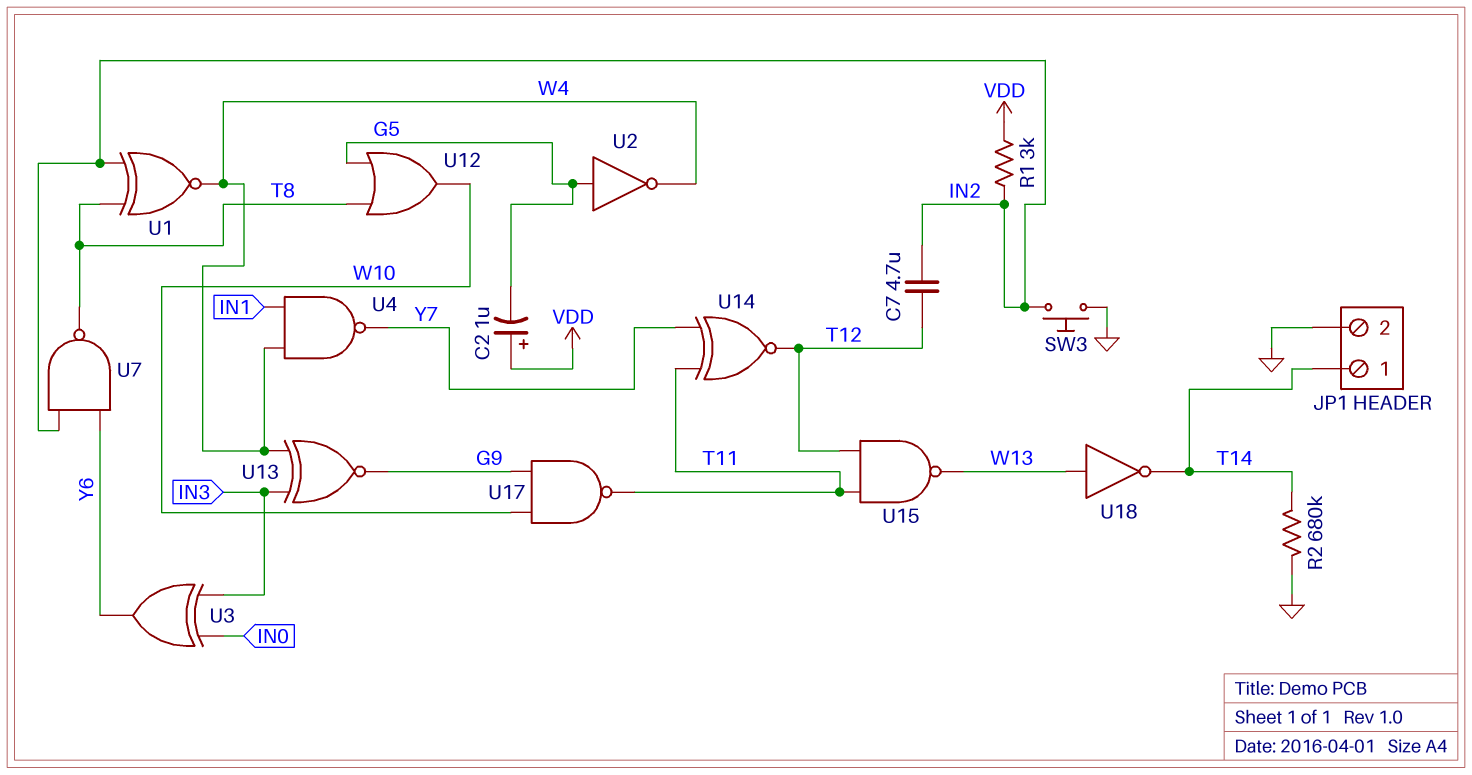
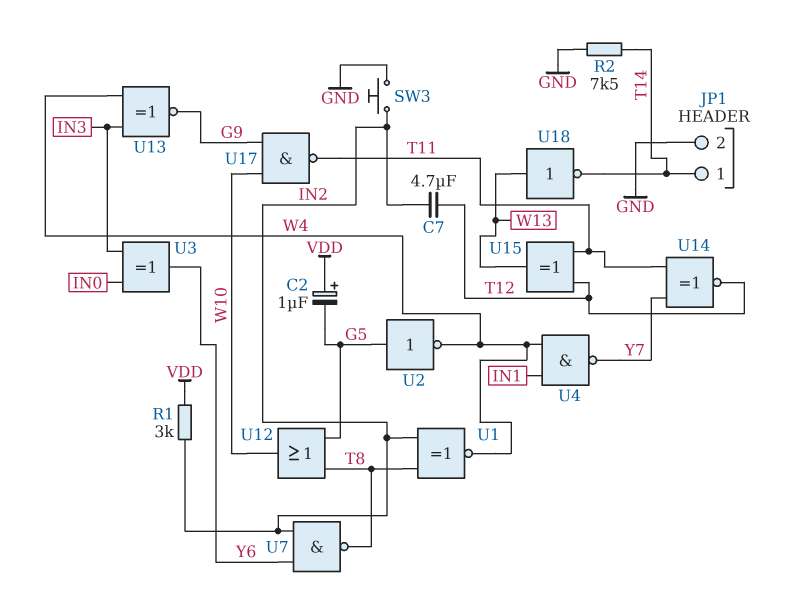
R2: 680k (GND, T14) -> 7.5k (GND, T14)
U15: NAND (in T11, in T12, out W13) -> XOR (in T11, in T12, out W13)

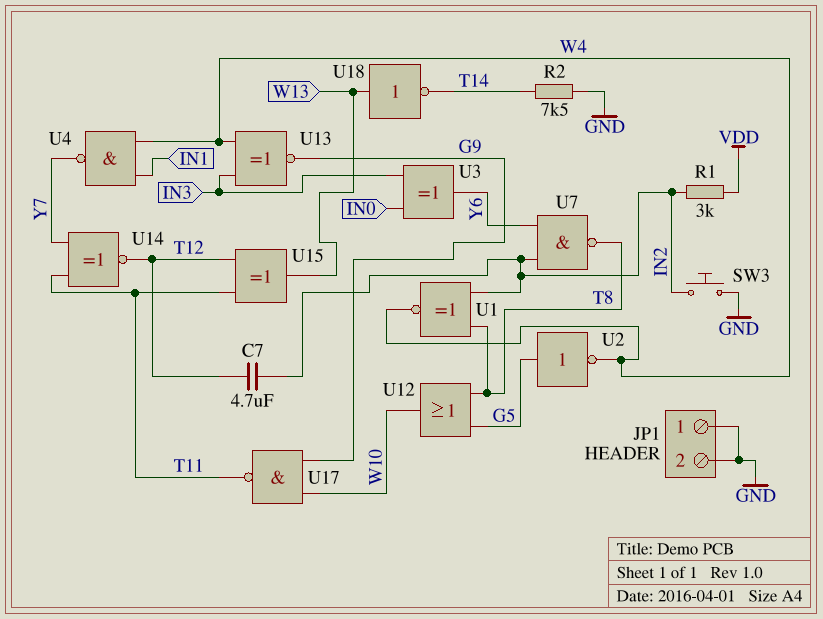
C2: 1uF (plus VDD, minus G5) -> none
JP1 pin 1: T14 -> GND

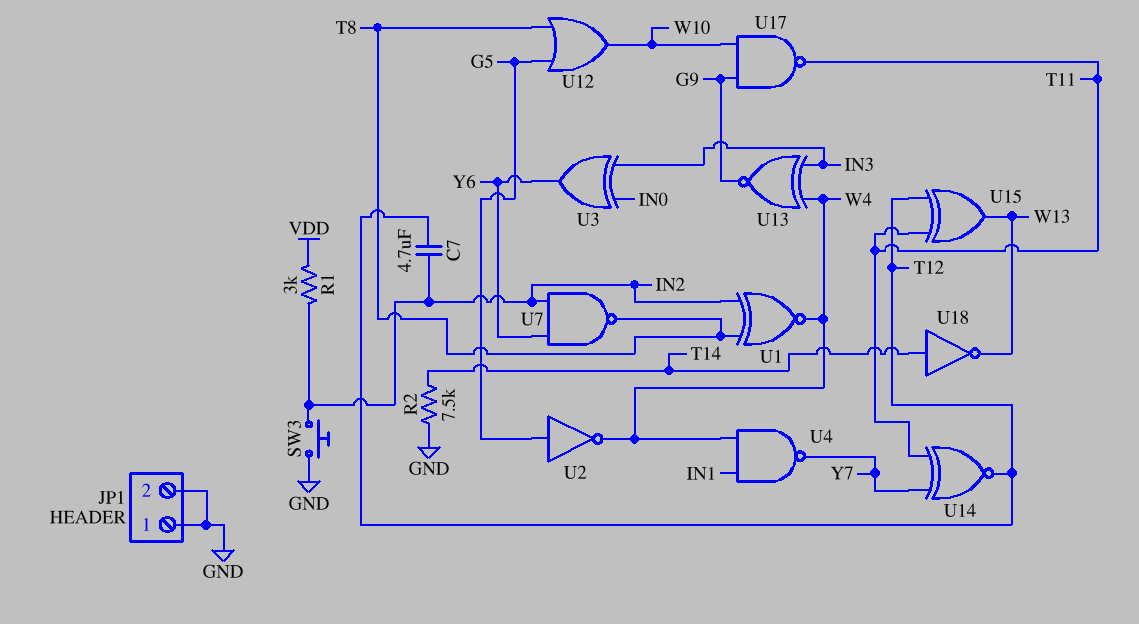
U18: NOT (in W13, out T14) -> NOT (in T14, out W13)

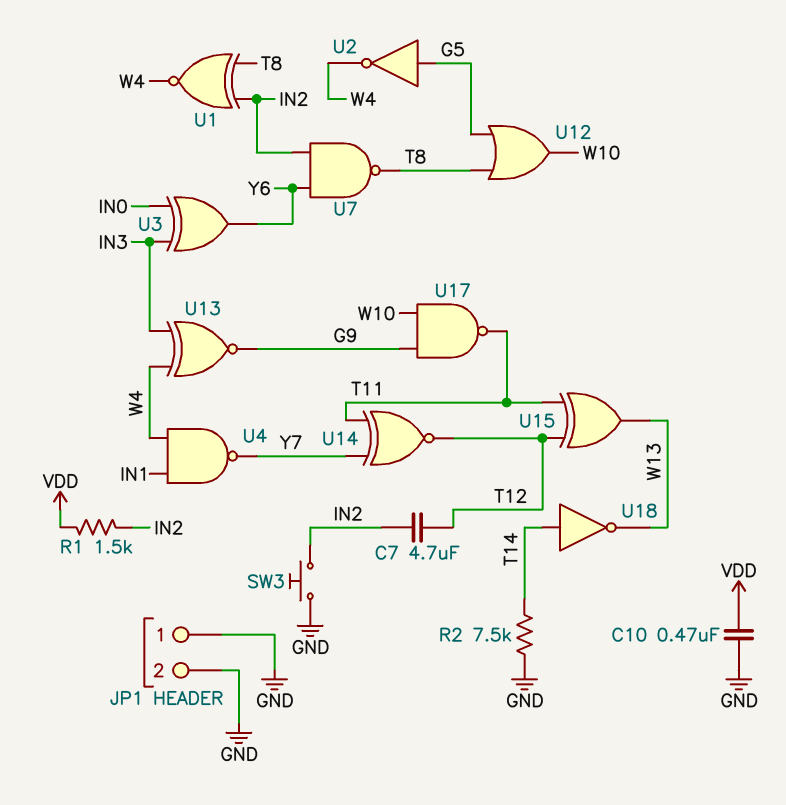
C10: none -> 470nF (GND, VDD)
R1: 3k (IN2, VDD) -> 1.5k (IN2, VDD)

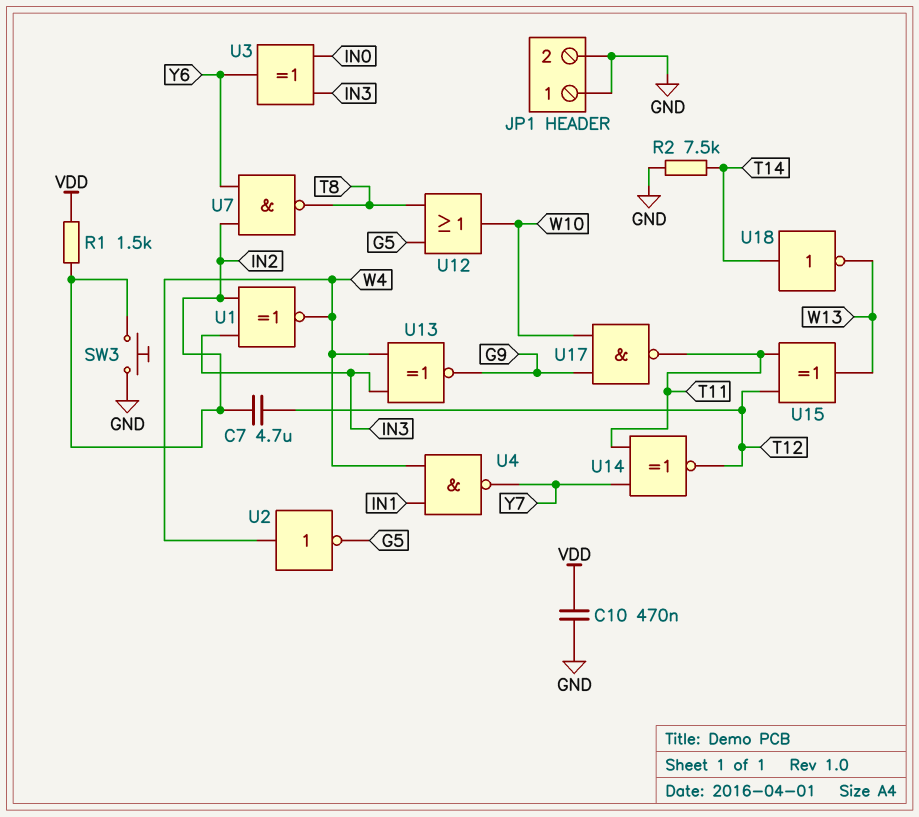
U1: XNOR (in IN2, in T8, out W4) -> XNOR (in IN2, in IN3, out W4)
U2: NOT (in G5, out W4) -> NOT (in W4, out G5)

